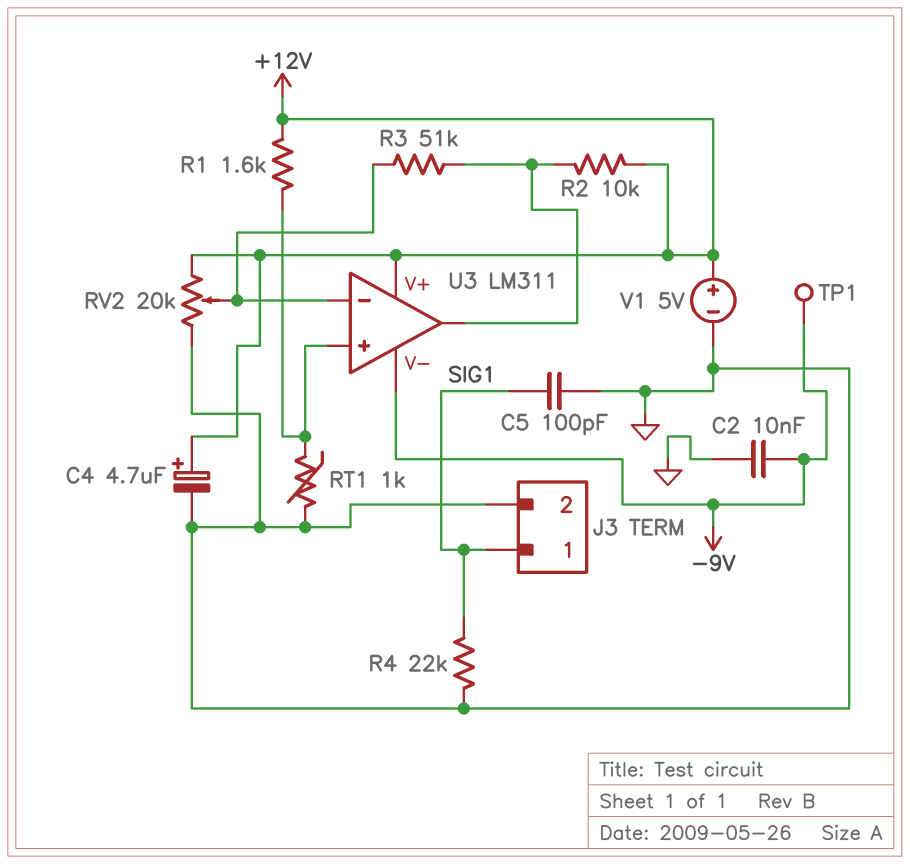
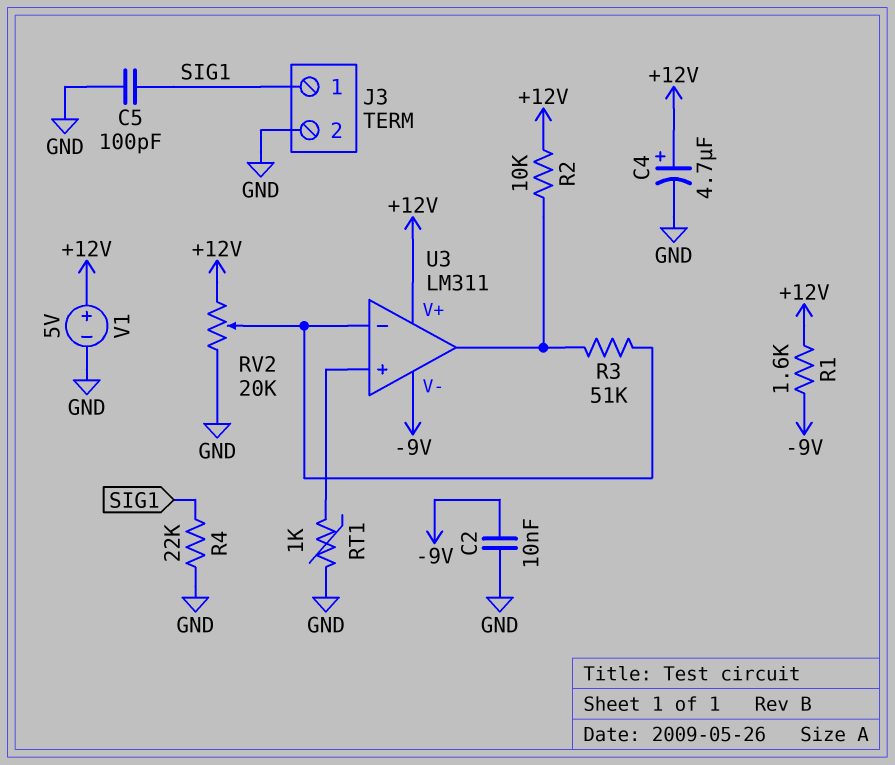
R1: 1.6k (+12V, U3/in+) -> 1.6k (+12V, -9V)
TP1: test point (-9V) -> none

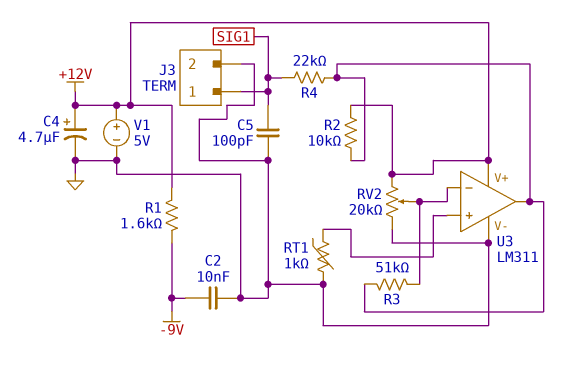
R4: 22k (GND, SIG1) -> 22k (SIG1, U3/out)
U3 pin V-: -9V -> GND

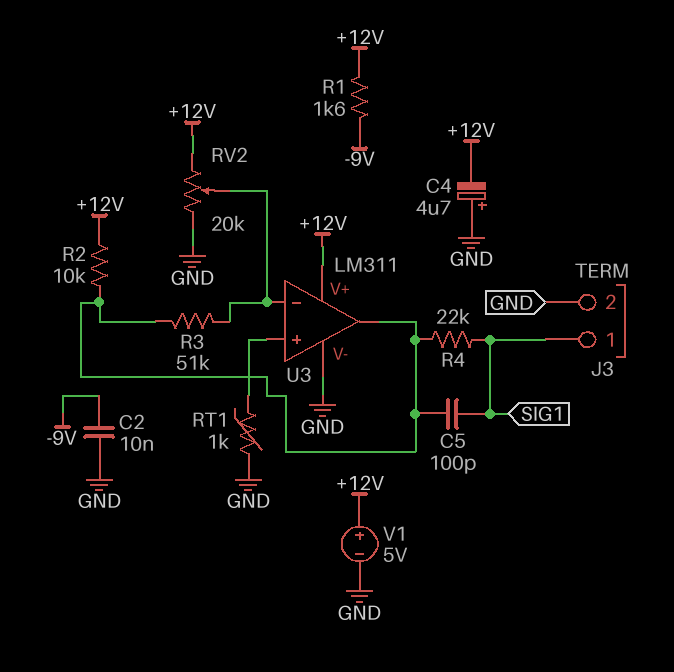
C4: 4.7uF (plus +12V, minus GND) -> 4.7uF (plus GND, minus +12V)
C5: 100pF (GND, SIG1) -> 100pF (SIG1, U3/out)

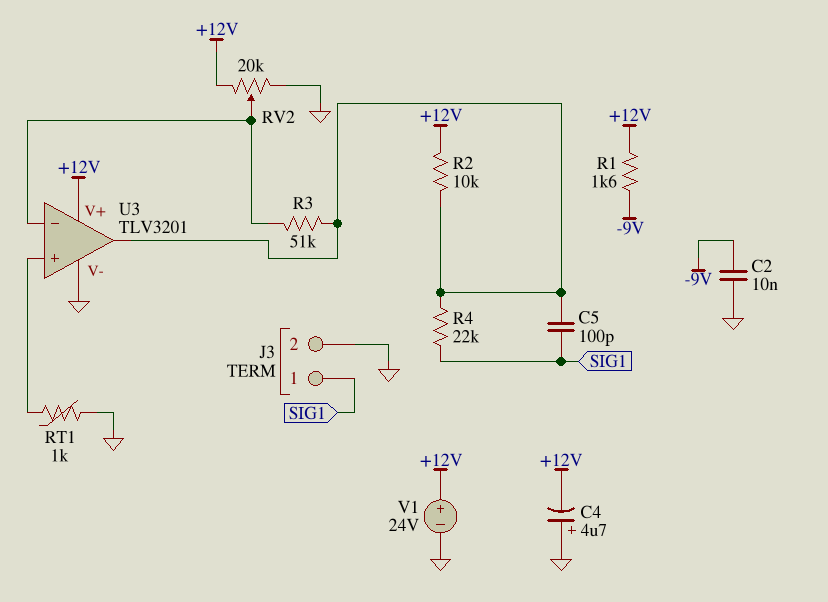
U3: LM311 -> TLV3201
V1: 5V (plus +12V, minus GND) -> 24V (plus +12V, minus GND)

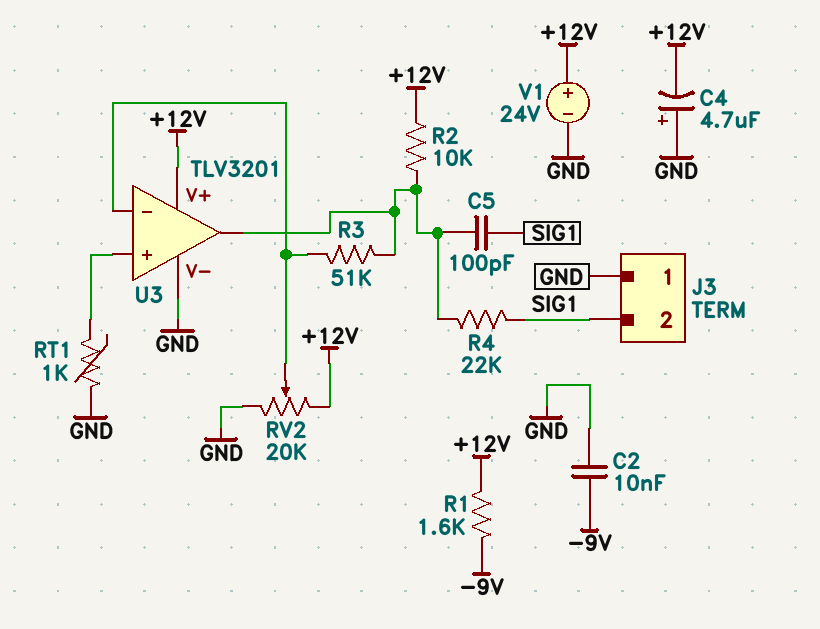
J3 pin 1: SIG1 -> GND
J3 pin 2: GND -> SIG1

